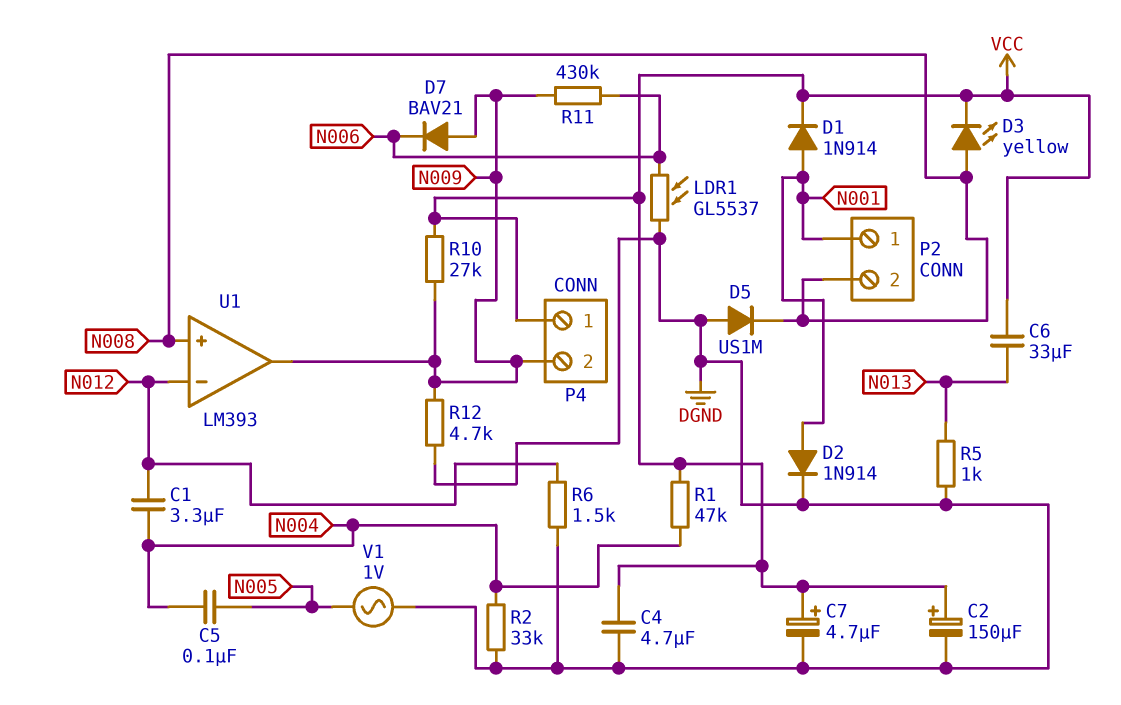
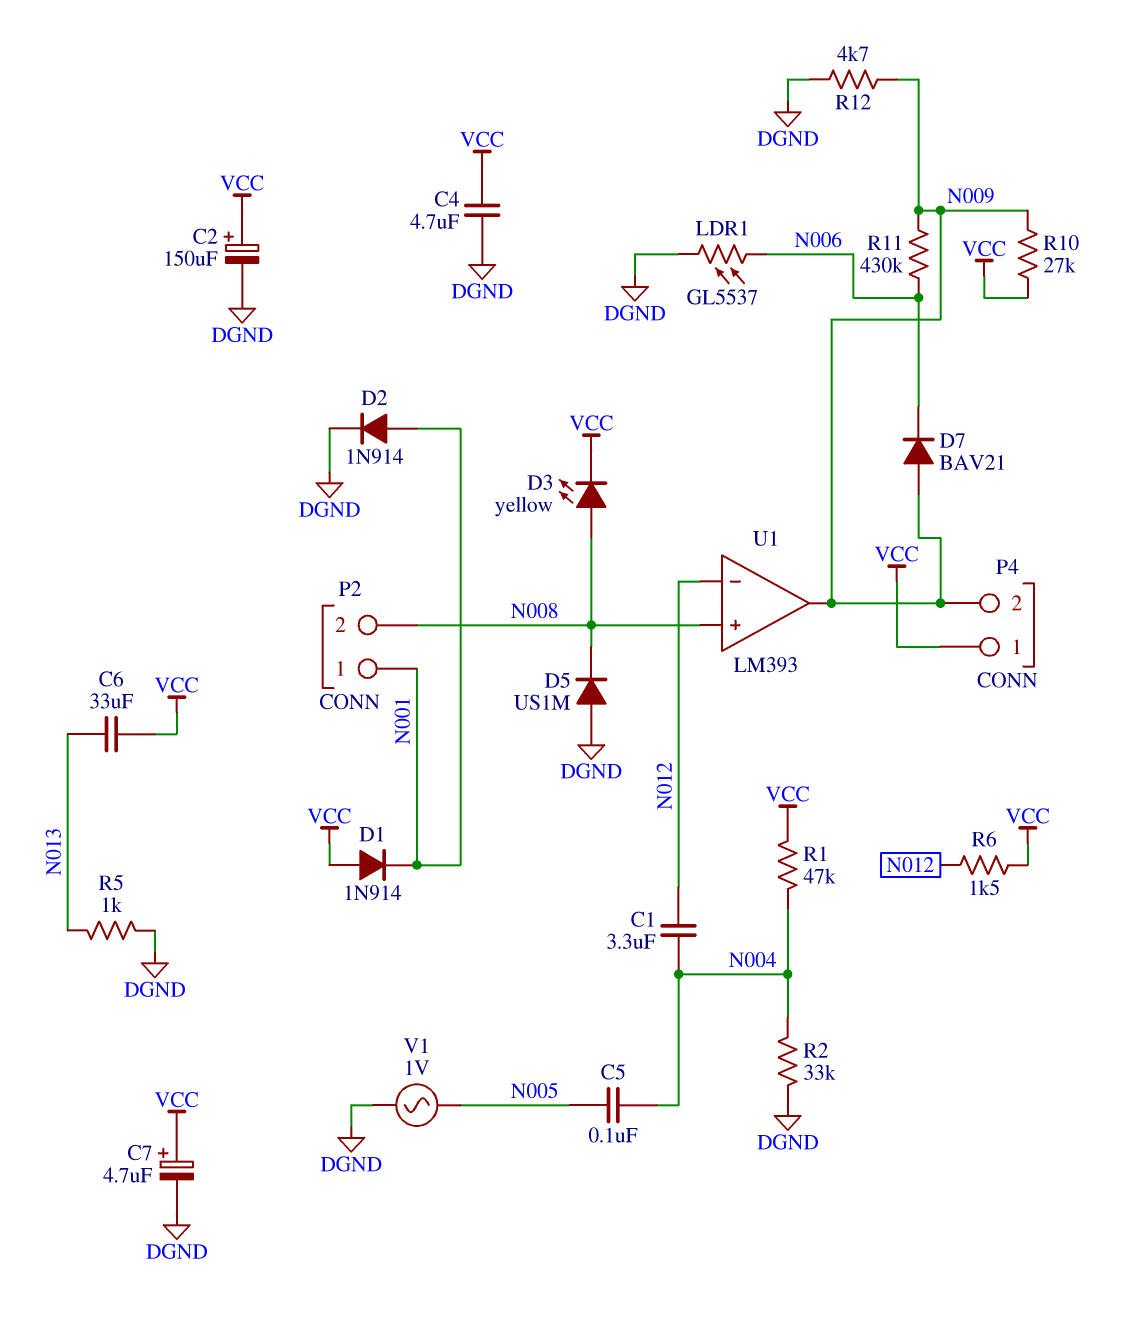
D1: diode 1N914 (A N001, K VCC) -> diode 1N914 (A VCC, K N001)
R6: 1.5k (DGND, N012) -> 1.5k (N012, VCC)

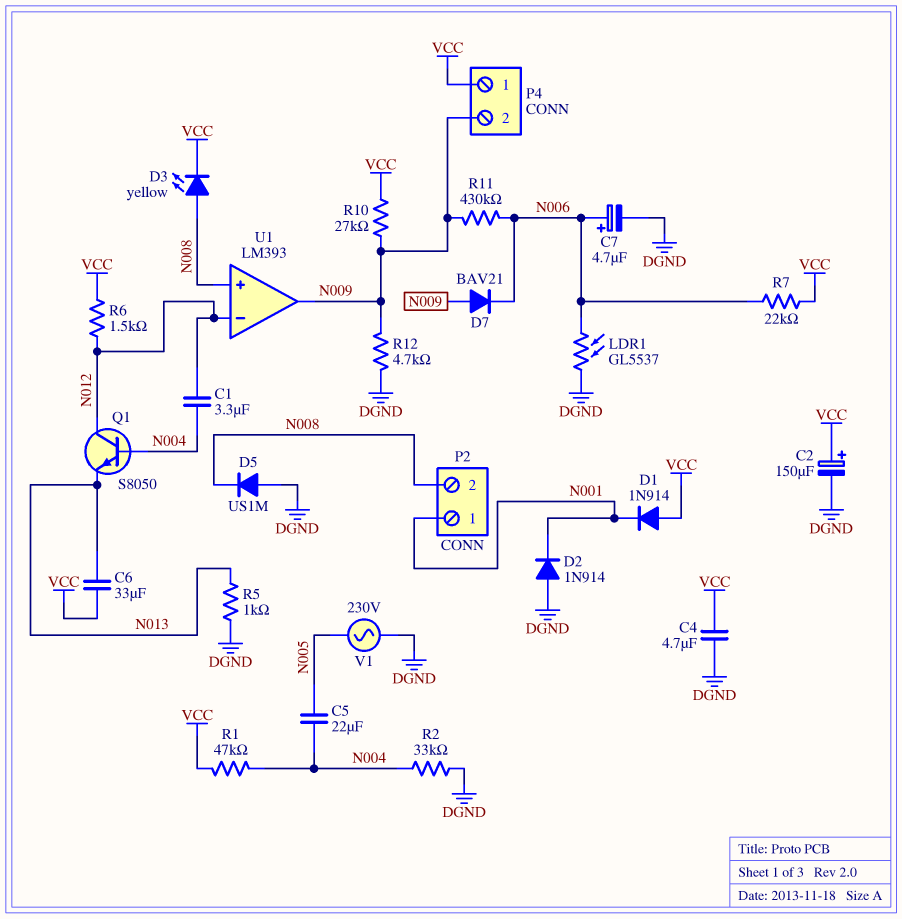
C5: 100nF (N004, N005) -> 22uF (N004, N005)
C7: 4.7uF (plus VCC, minus DGND) -> 4.7uF (plus N006, minus DGND)
D2: diode 1N914 (A N001, K DGND) -> diode 1N914 (A DGND, K N001)
Q1: none -> NPN S8050 (B N004, C N012, E N013)
R7: none -> 22k (N006, VCC)
V1: AC 1V (DGND, N005) -> AC 230V (DGND, N005)

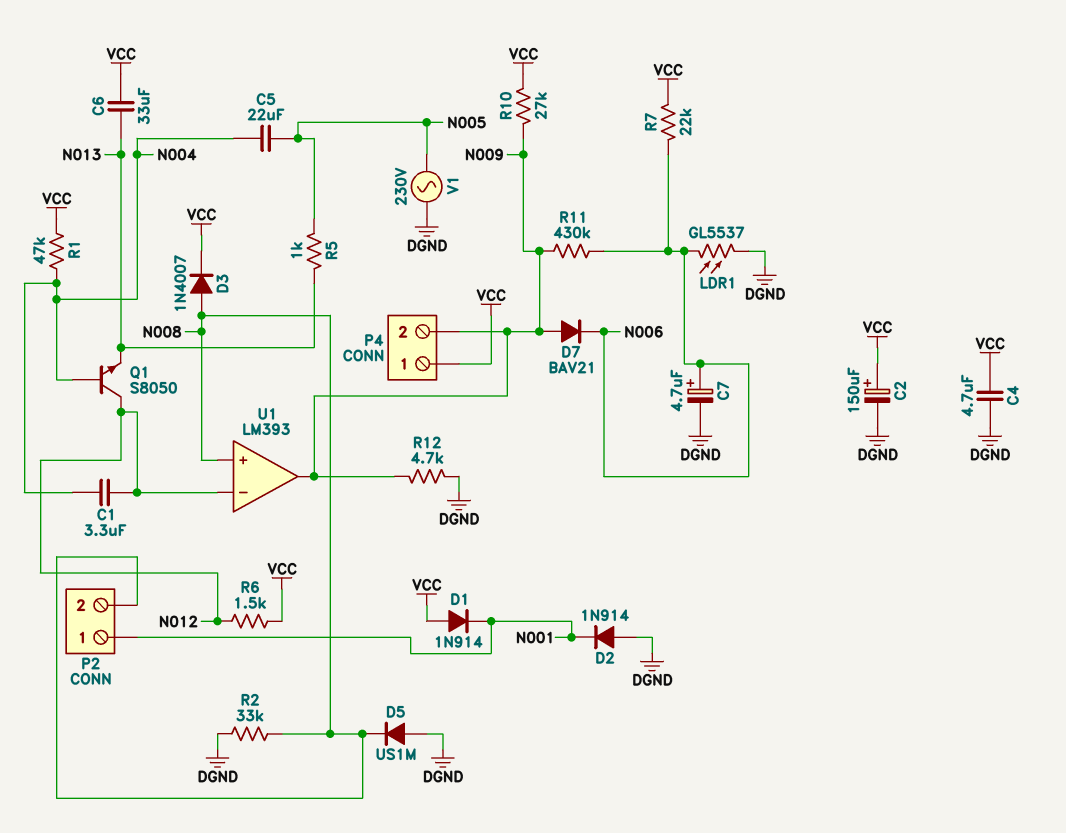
D3: LED yellow (A N008, K VCC) -> diode 1N4007 (A N008, K VCC)
R2: 33k (DGND, N004) -> 33k (DGND, N008)
R5: 1k (DGND, N013) -> 1k (N005, N013)

